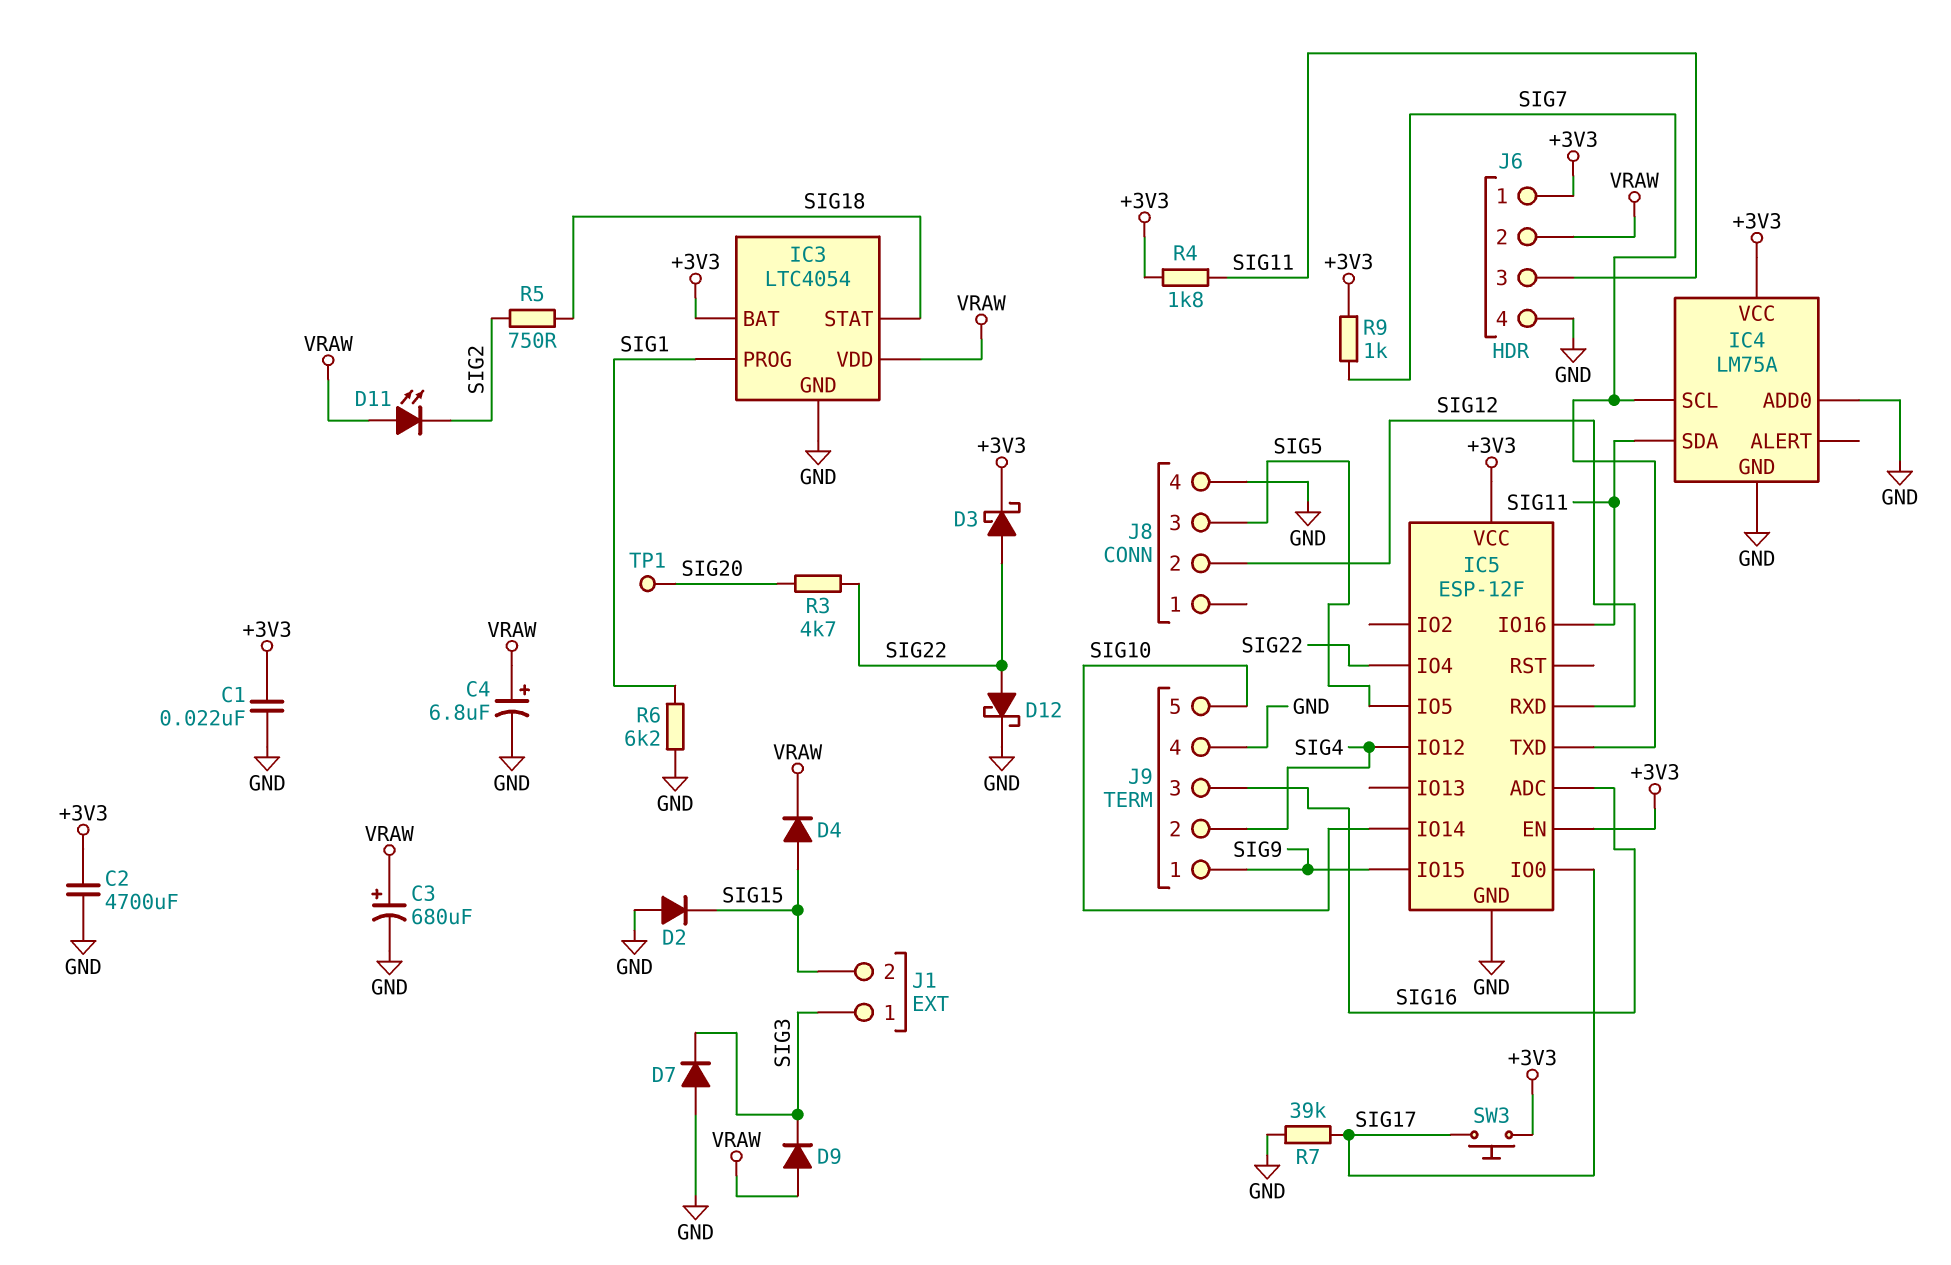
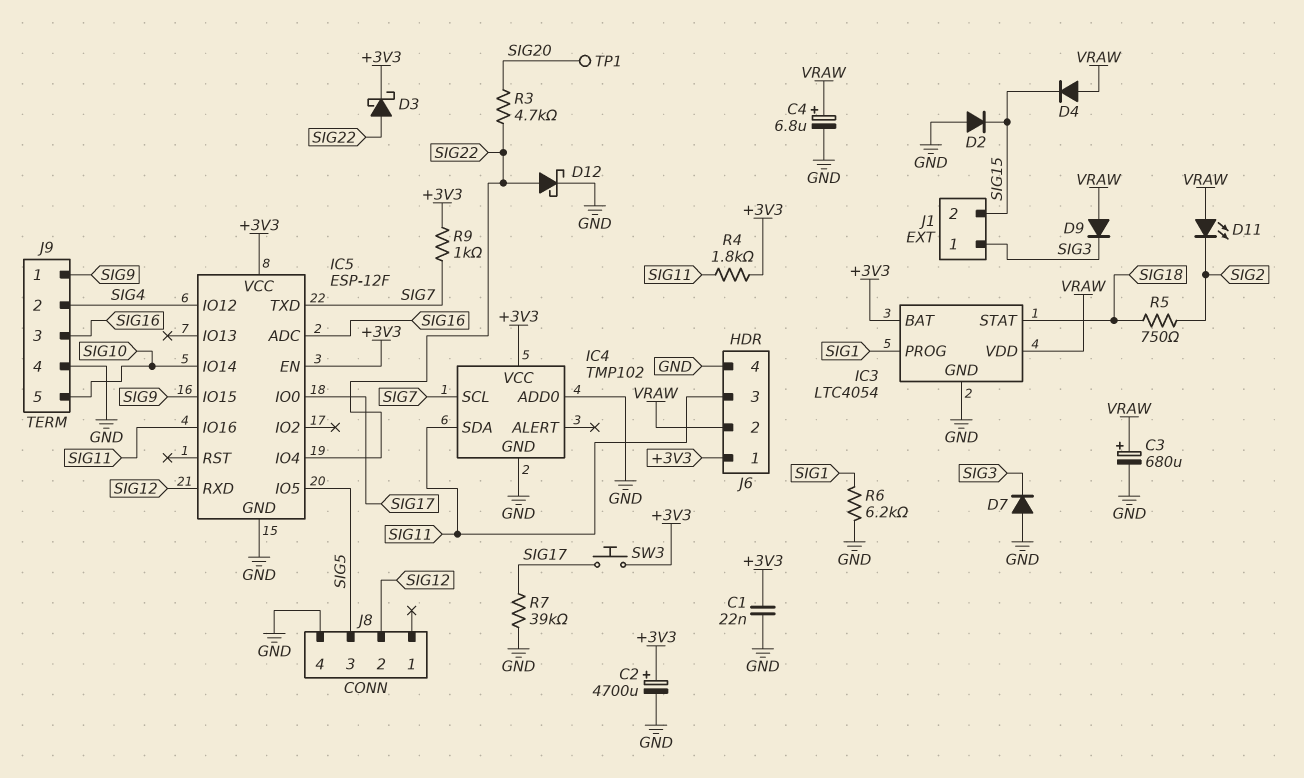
C2: 4700uF (+3V3, GND) -> 4700uF (plus +3V3, minus GND)
D4: diode (A SIG15, K VRAW) -> diode (A VRAW, K SIG15)
IC4: LM75A -> TMP102

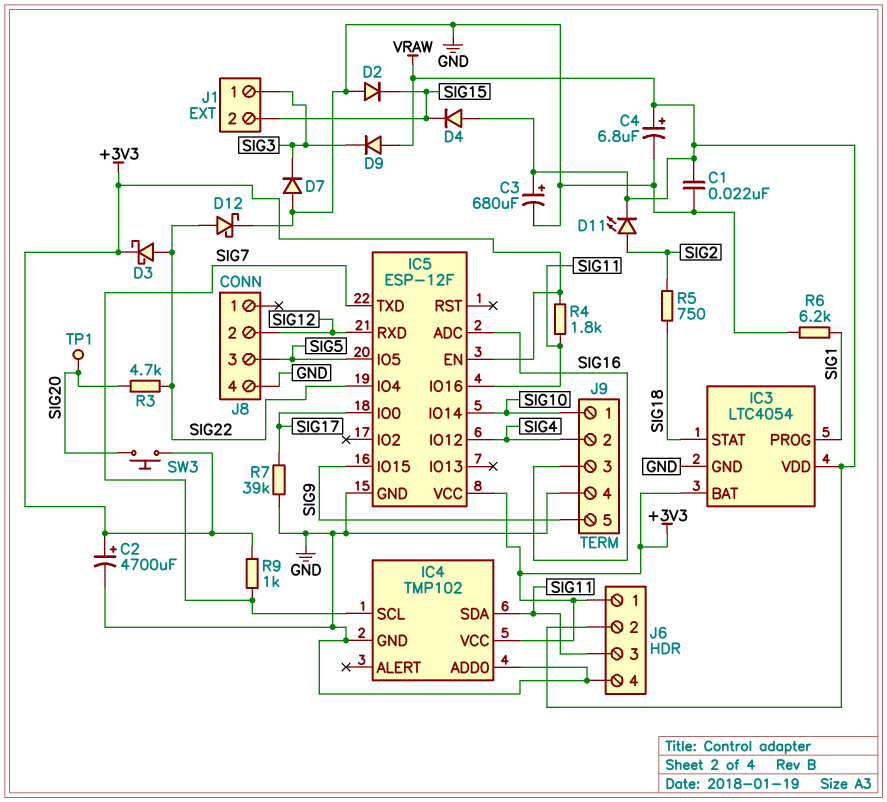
C1: 22nF (+3V3, GND) -> 22nF (GND, VRAW)
D11: LED (A VRAW, K SIG2) -> LED (A SIG2, K VRAW)
J9 pin 1: SIG9 -> SIG10
J9 pin 5: SIG10 -> SIG9
SW3: button (+3V3, SIG17) -> button (+3V3, SIG20)

